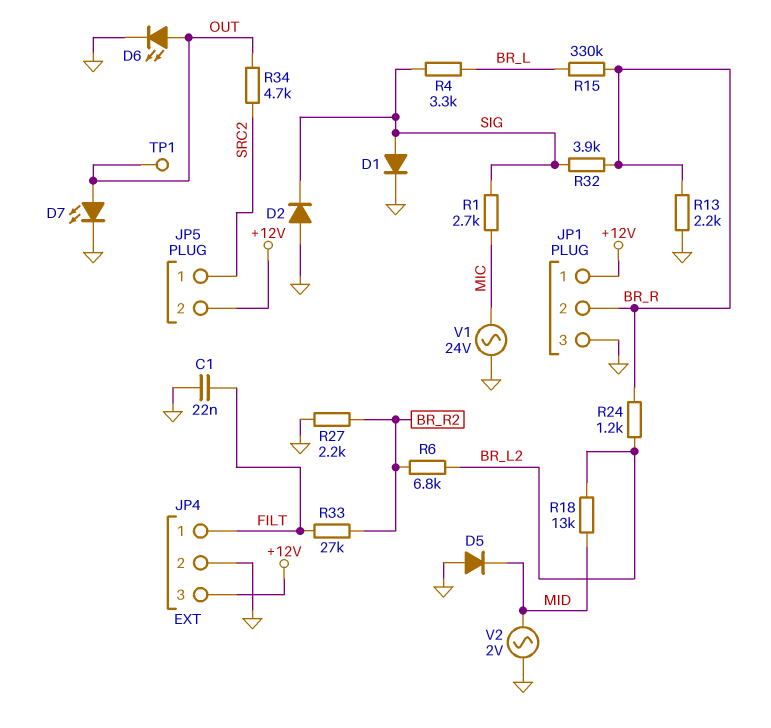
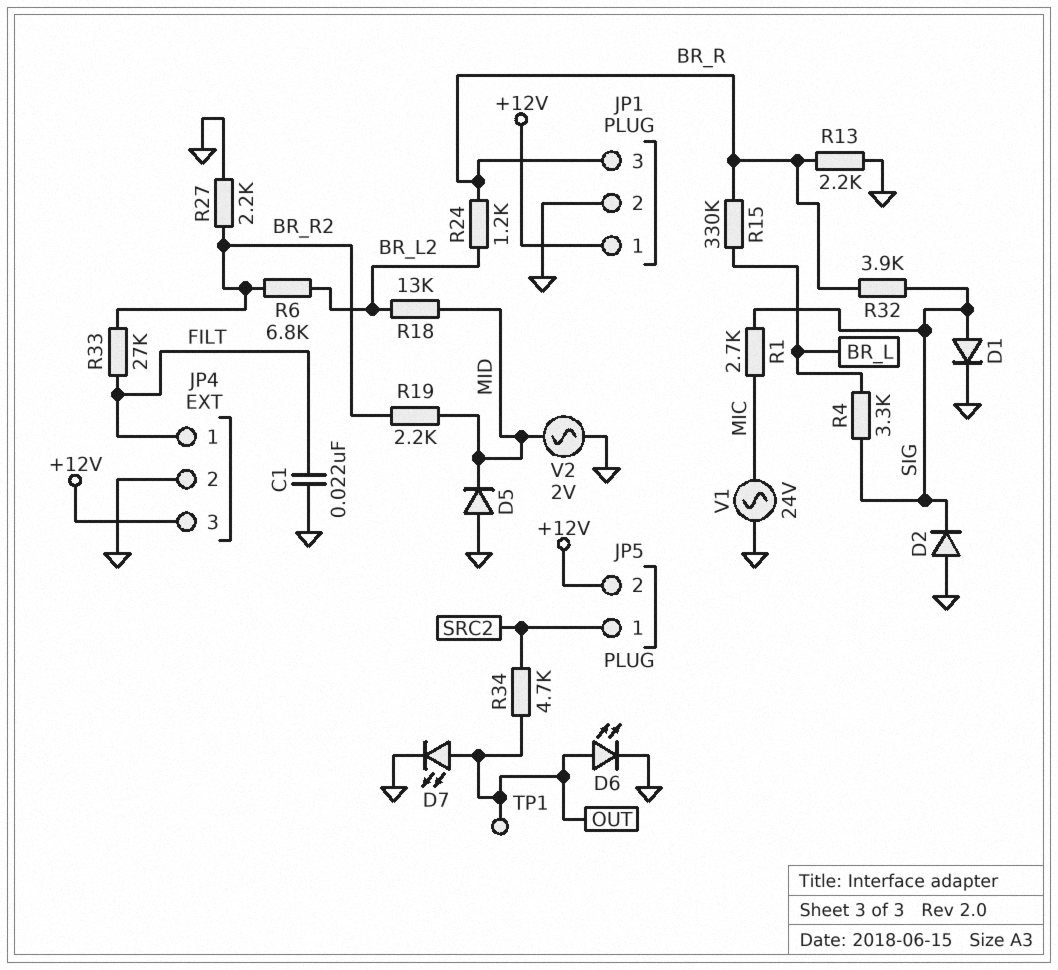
JP1 pin 2: BR_R -> GND
JP1 pin 3: GND -> BR_R
R19: none -> 2.2k (BR_R2, MID)

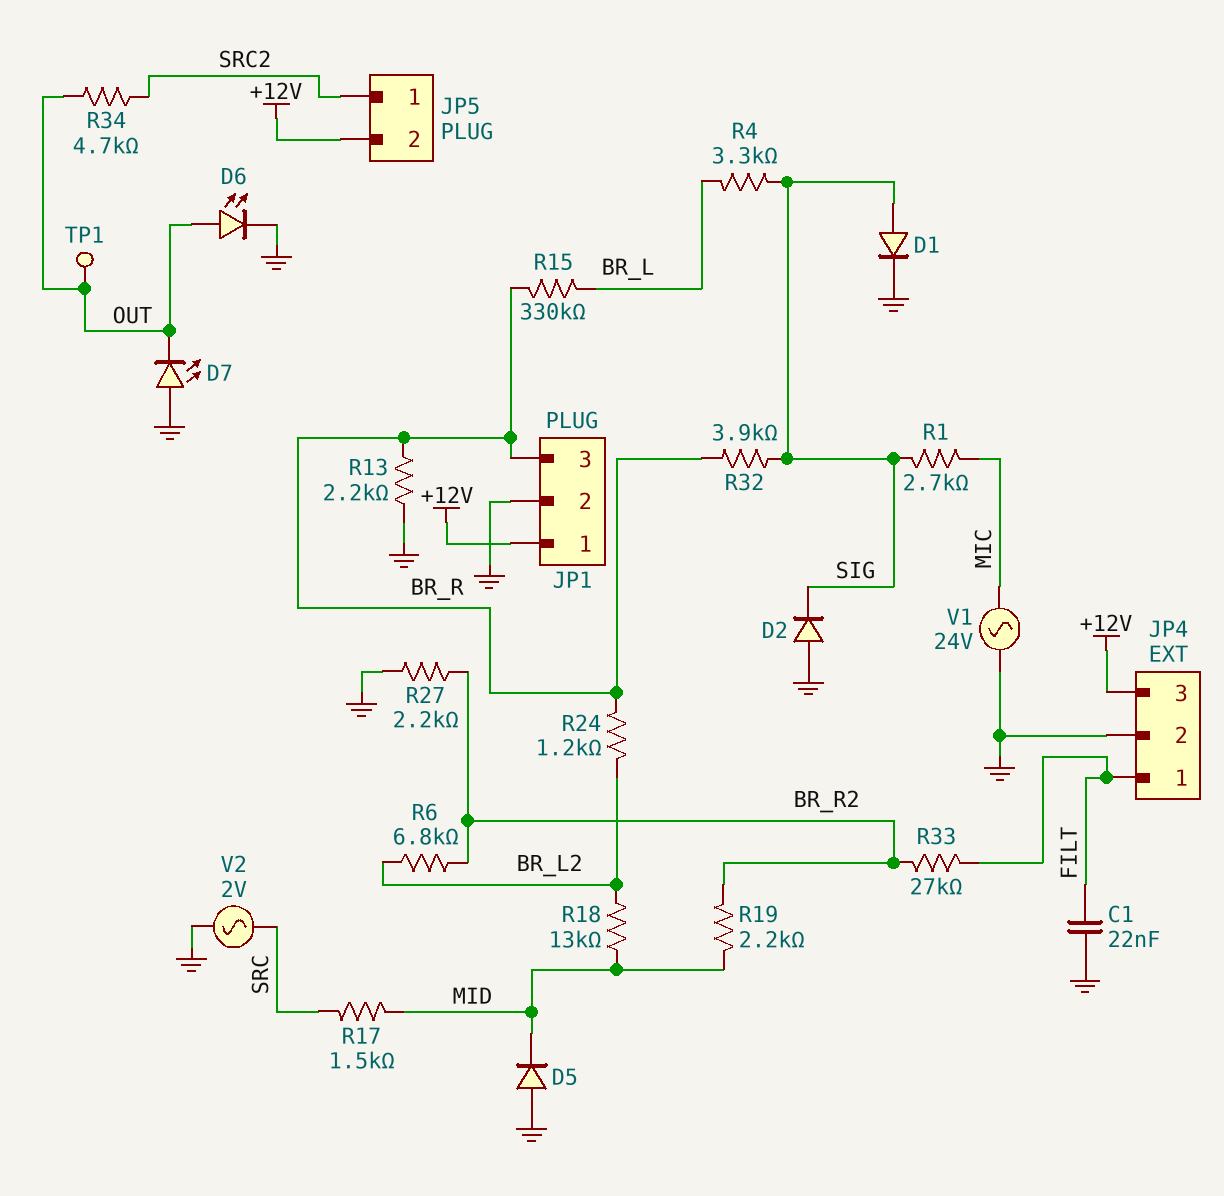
D7: LED (A OUT, K GND) -> LED (A GND, K OUT)
R17: none -> 1.5k (MID, SRC)
V2: AC 2V (GND, MID) -> AC 2V (GND, SRC)

